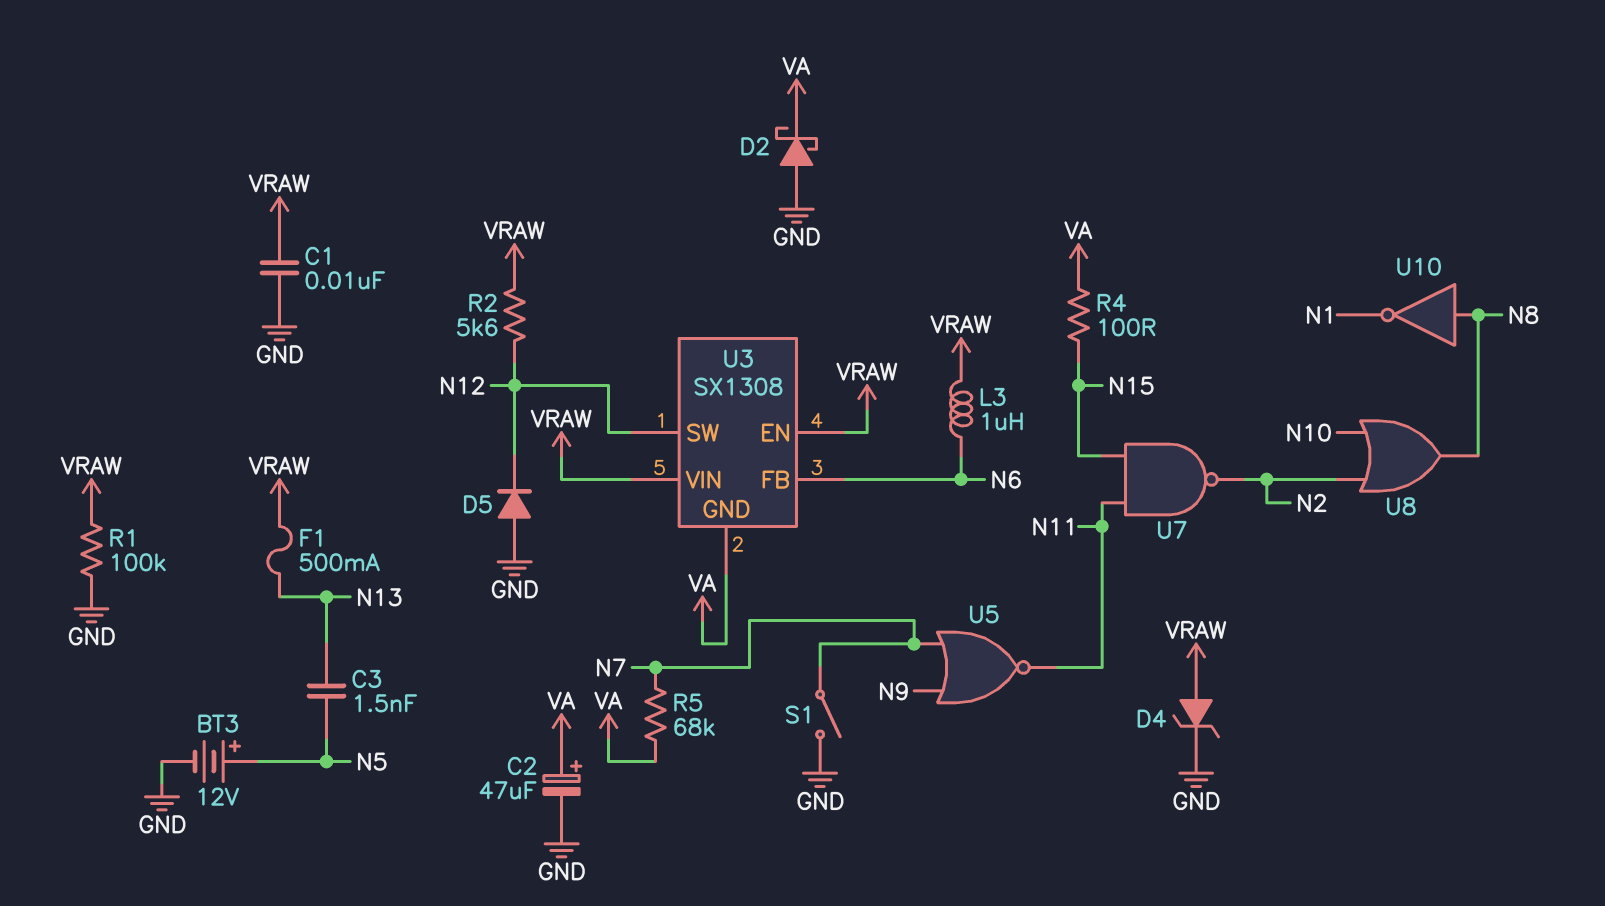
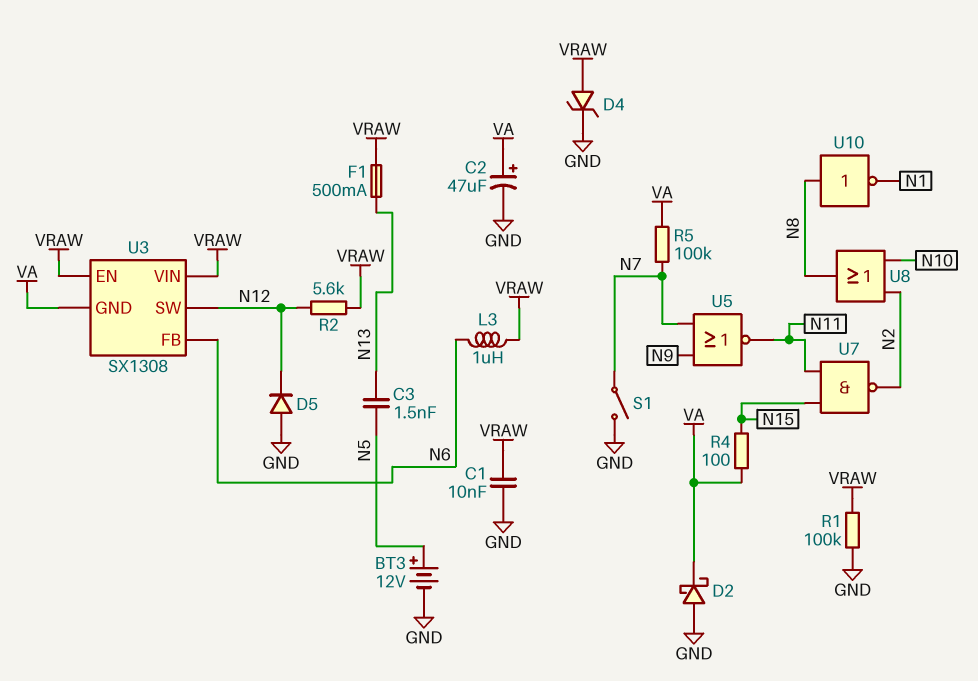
R5: 68k (N7, VA) -> 100k (N7, VA)

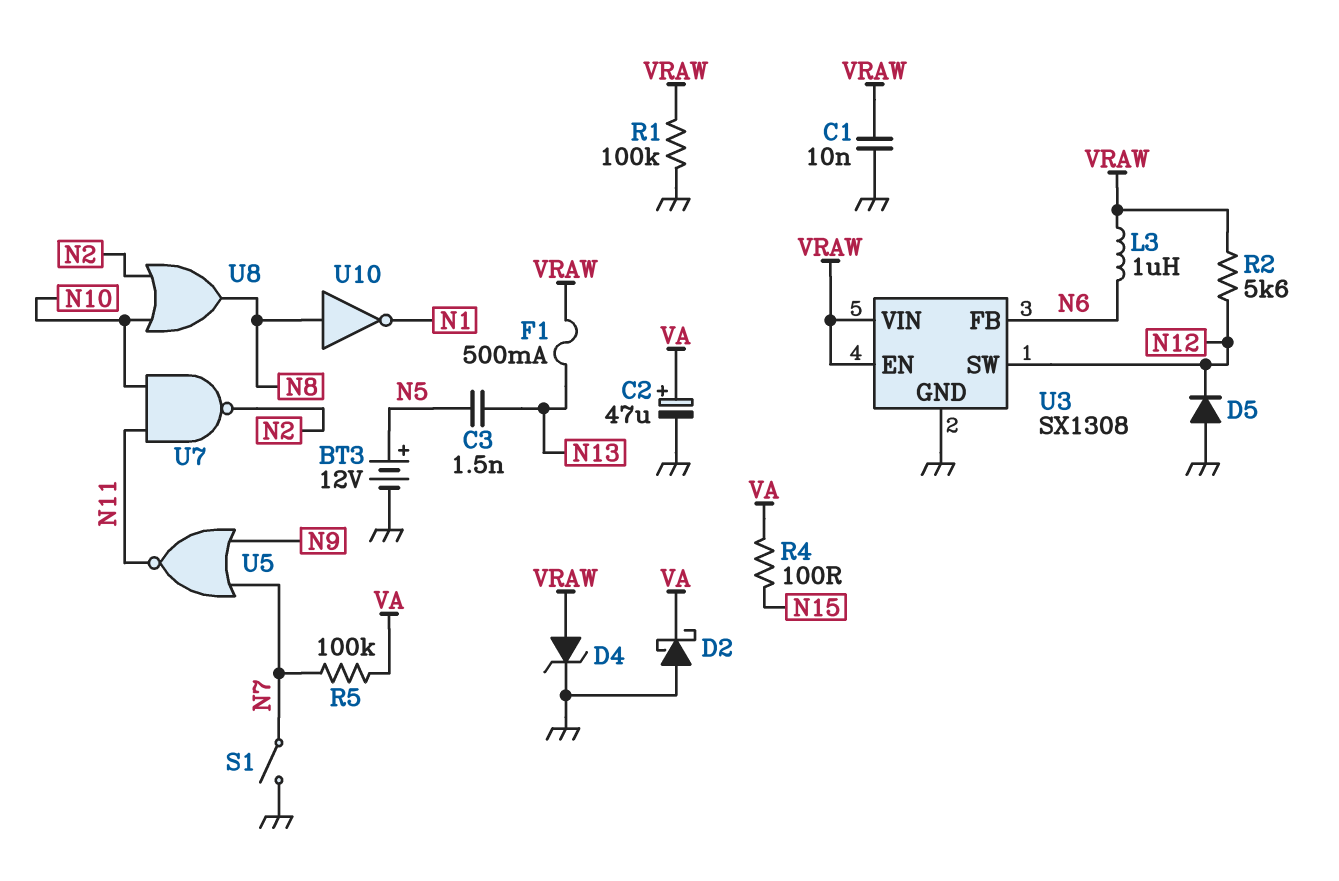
U3 pin GND: VA -> GND
U7: NAND (in N11, in N15, out N2) -> NAND (in N10, in N11, out N2)

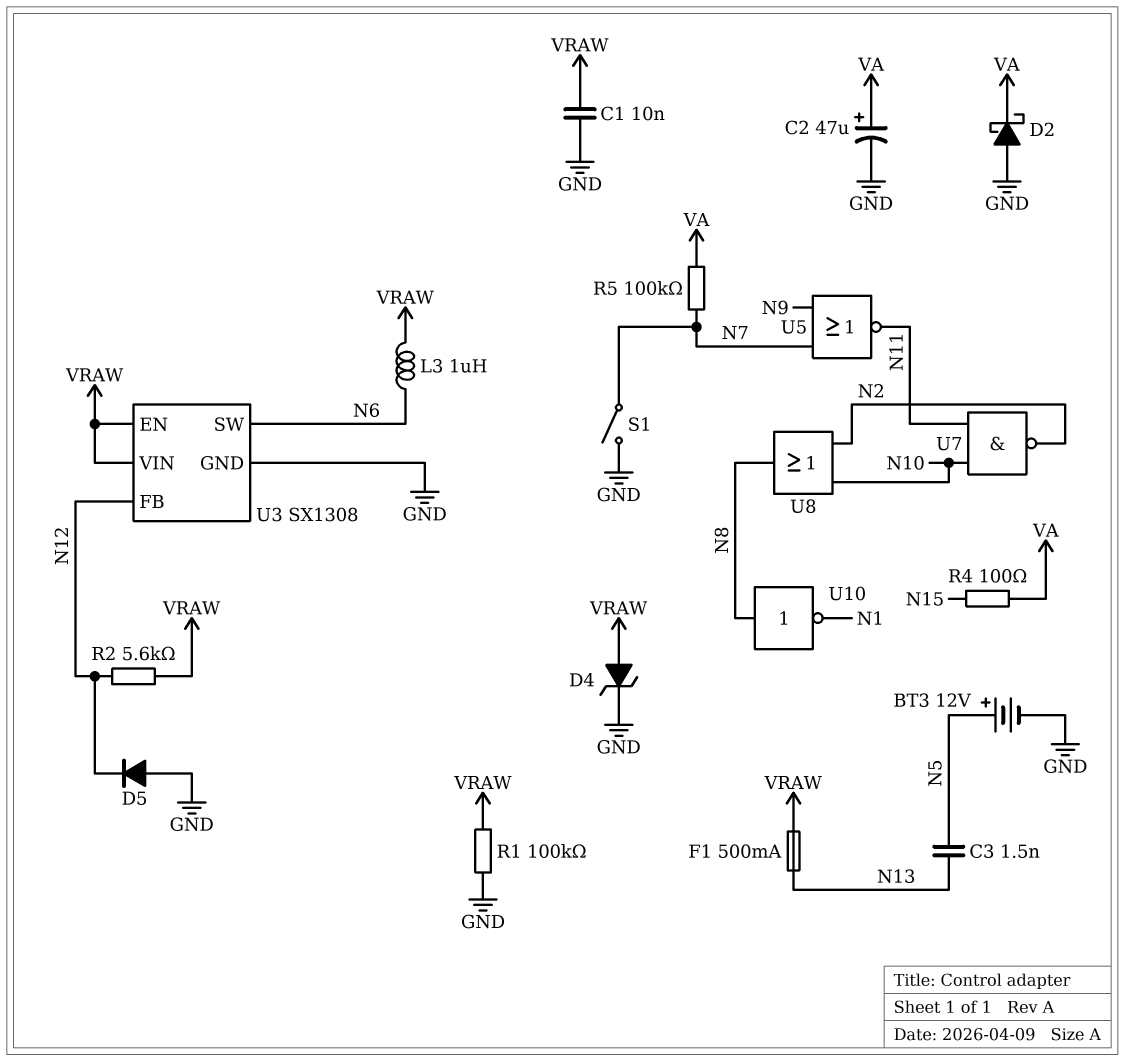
U3 pin FB: N6 -> N12
U3 pin SW: N12 -> N6

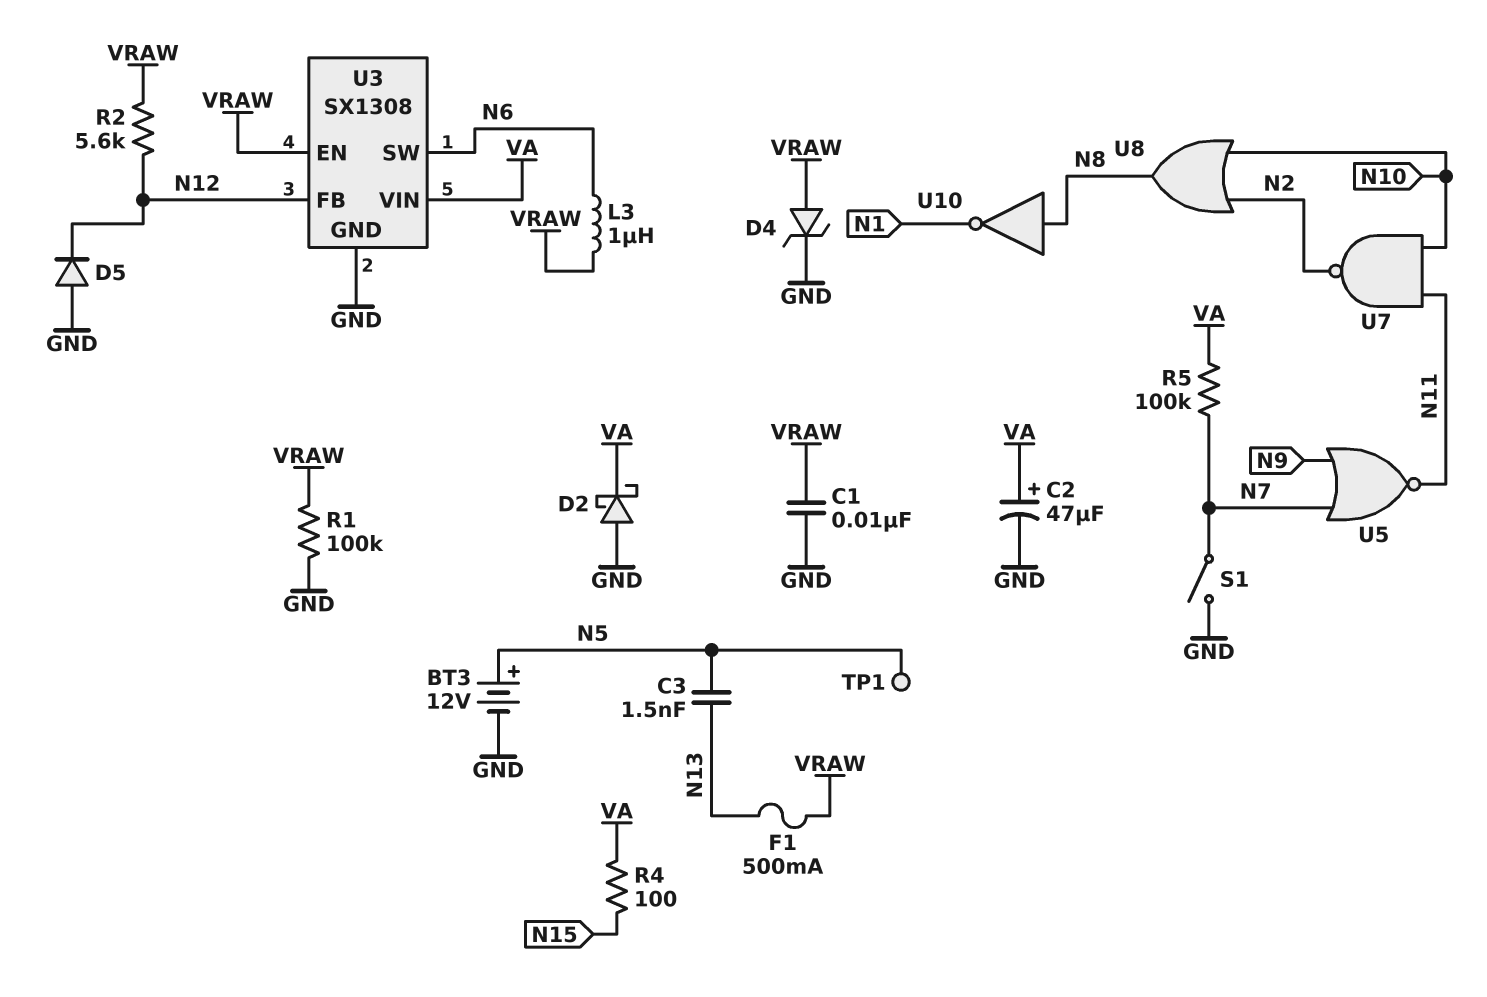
TP1: none -> test point (N5)
U3 pin VIN: VRAW -> VA

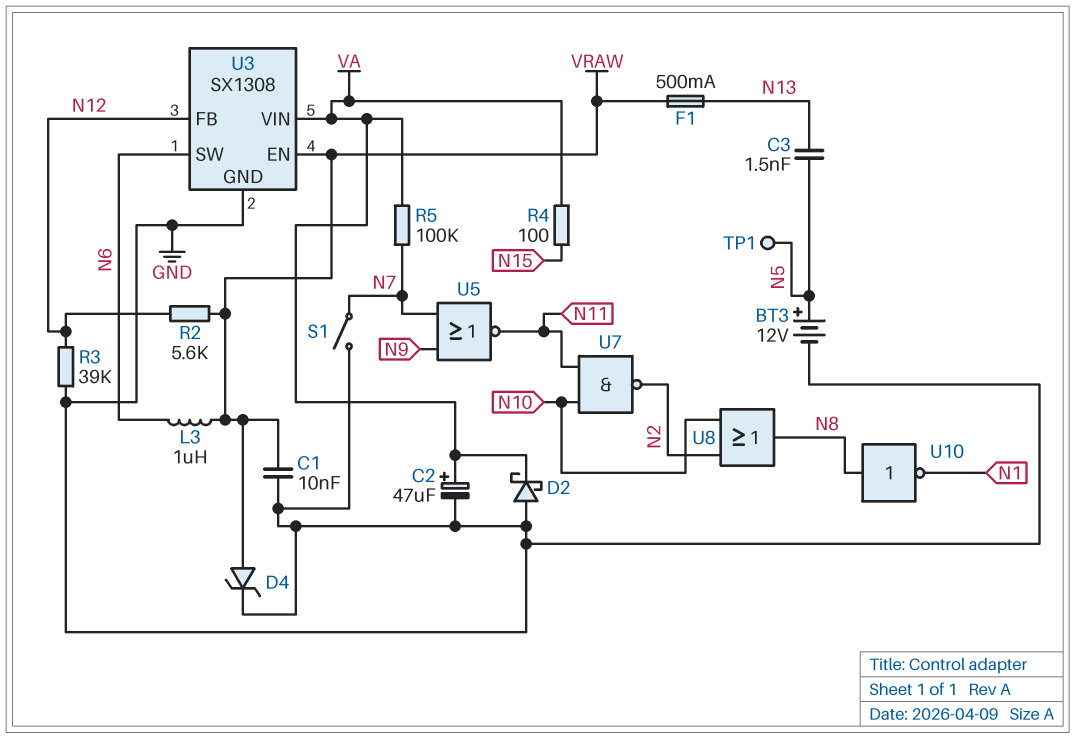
D5: diode (A GND, K N12) -> none
R1: 100k (GND, VRAW) -> none
R3: none -> 39k (GND, N12)

